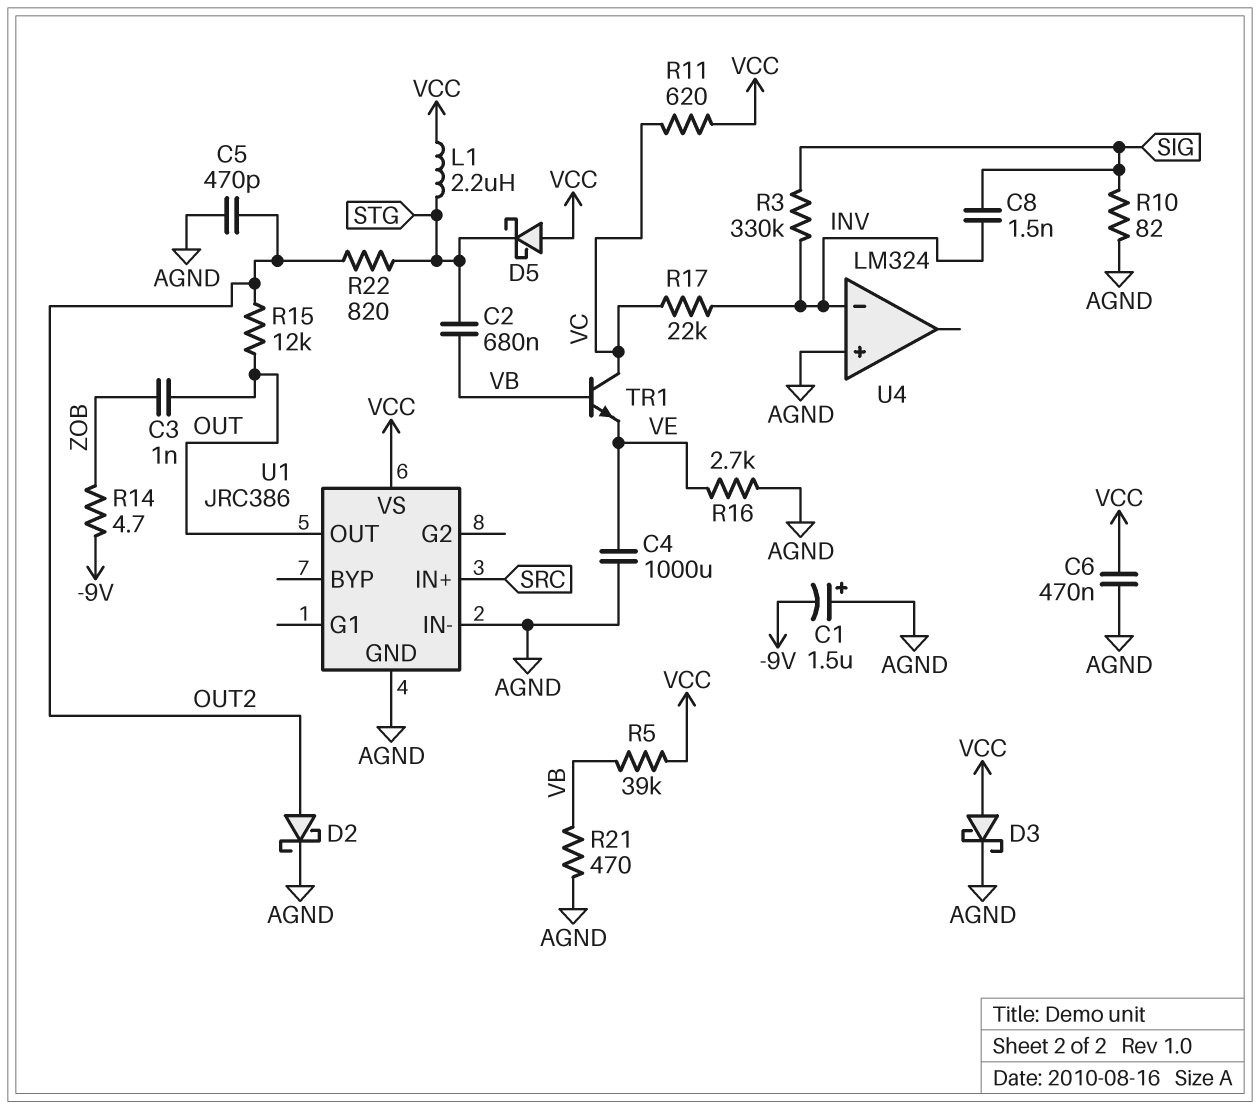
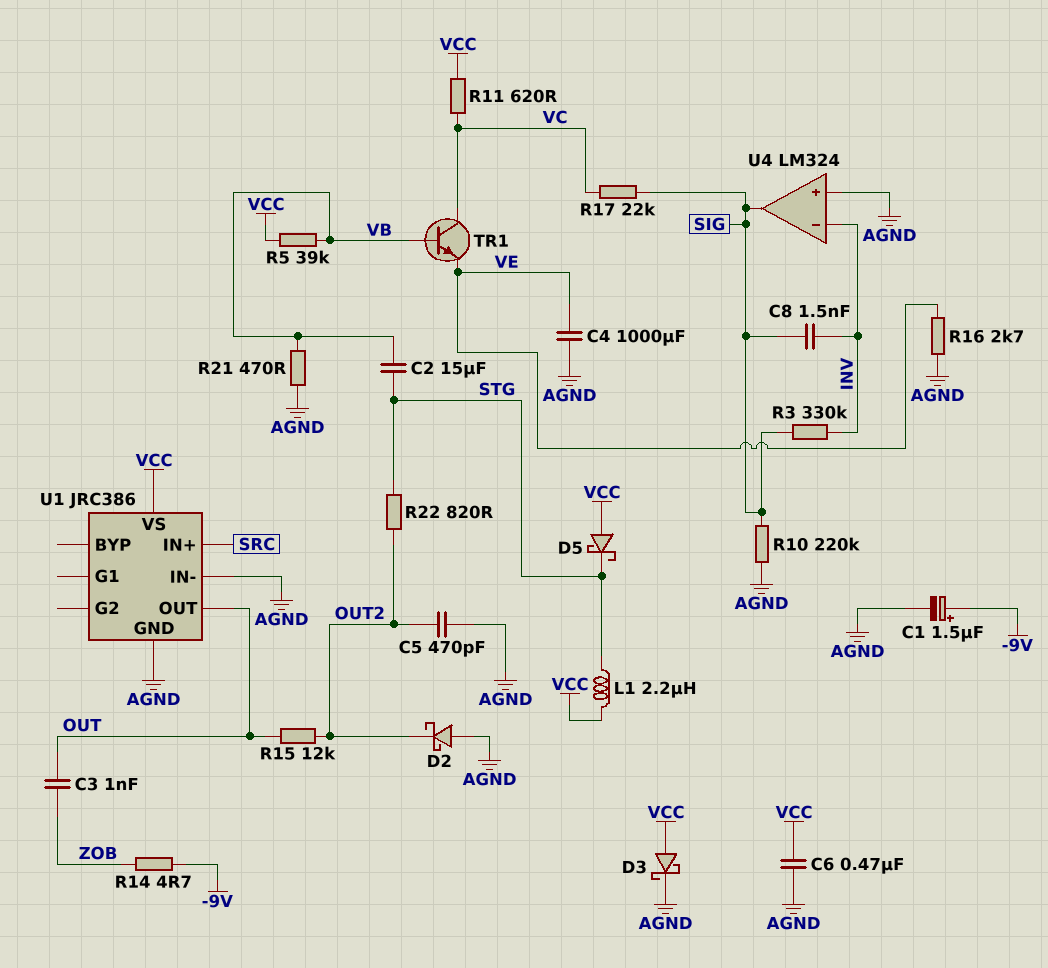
C1: 1.5uF (plus AGND, minus -9V) -> 1.5uF (plus -9V, minus AGND)
C2: 680nF (STG, VB) -> 15uF (STG, VB)
D2: schottky (A OUT2, K AGND) -> schottky (A AGND, K OUT2)
R10: 82 (AGND, SIG) -> 220k (AGND, SIG)
R17: 22k (INV, VC) -> 22k (SIG, VC)
U4 pin out: none -> SIG

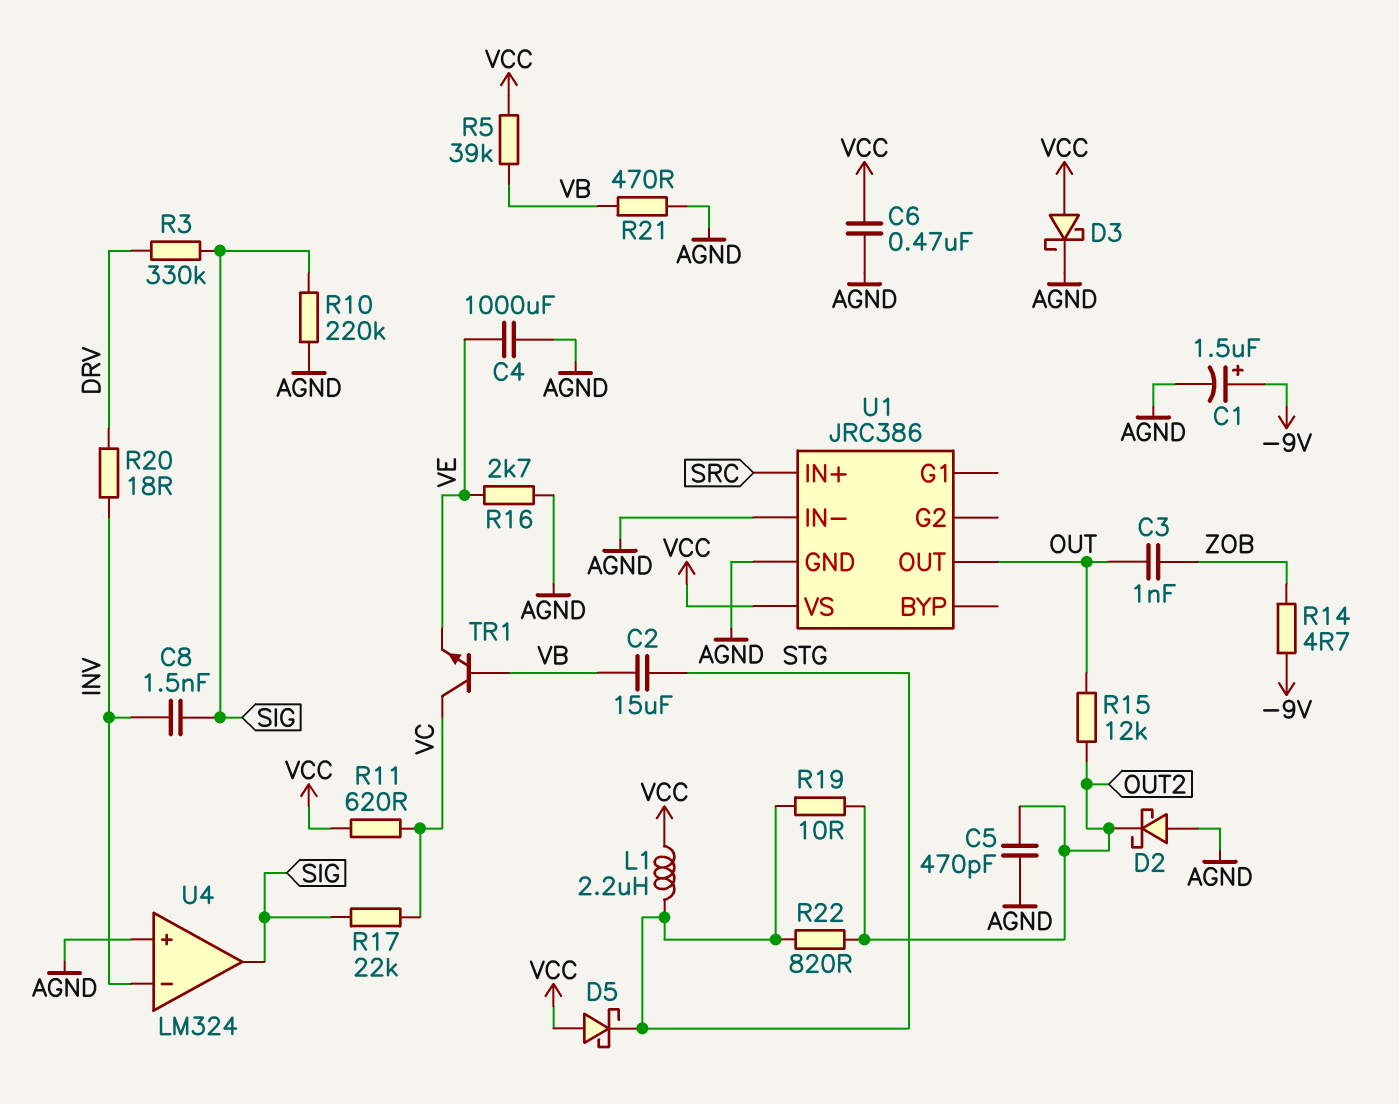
R3: 330k (INV, SIG) -> 330k (DRV, SIG)
R19: none -> 10 (OUT2, STG)
R20: none -> 18 (DRV, INV)

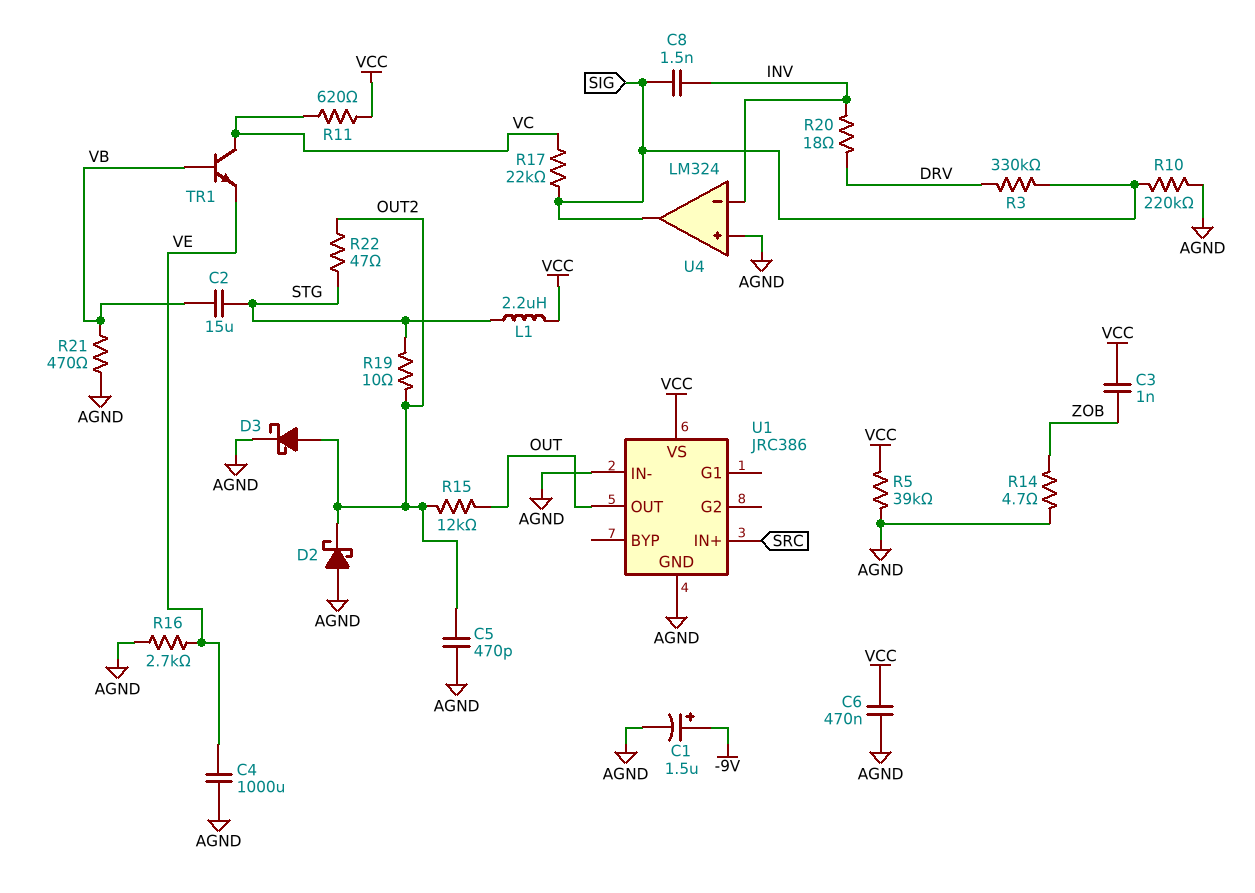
C3: 1nF (OUT, ZOB) -> 1nF (VCC, ZOB)
D3: schottky (A VCC, K AGND) -> schottky (A OUT2, K AGND)
D5: schottky (A VCC, K STG) -> none
R5: 39k (VB, VCC) -> 39k (AGND, VCC)
R14: 4.7 (-9V, ZOB) -> 4.7 (AGND, ZOB)
R22: 820 (OUT2, STG) -> 47 (OUT2, STG)

